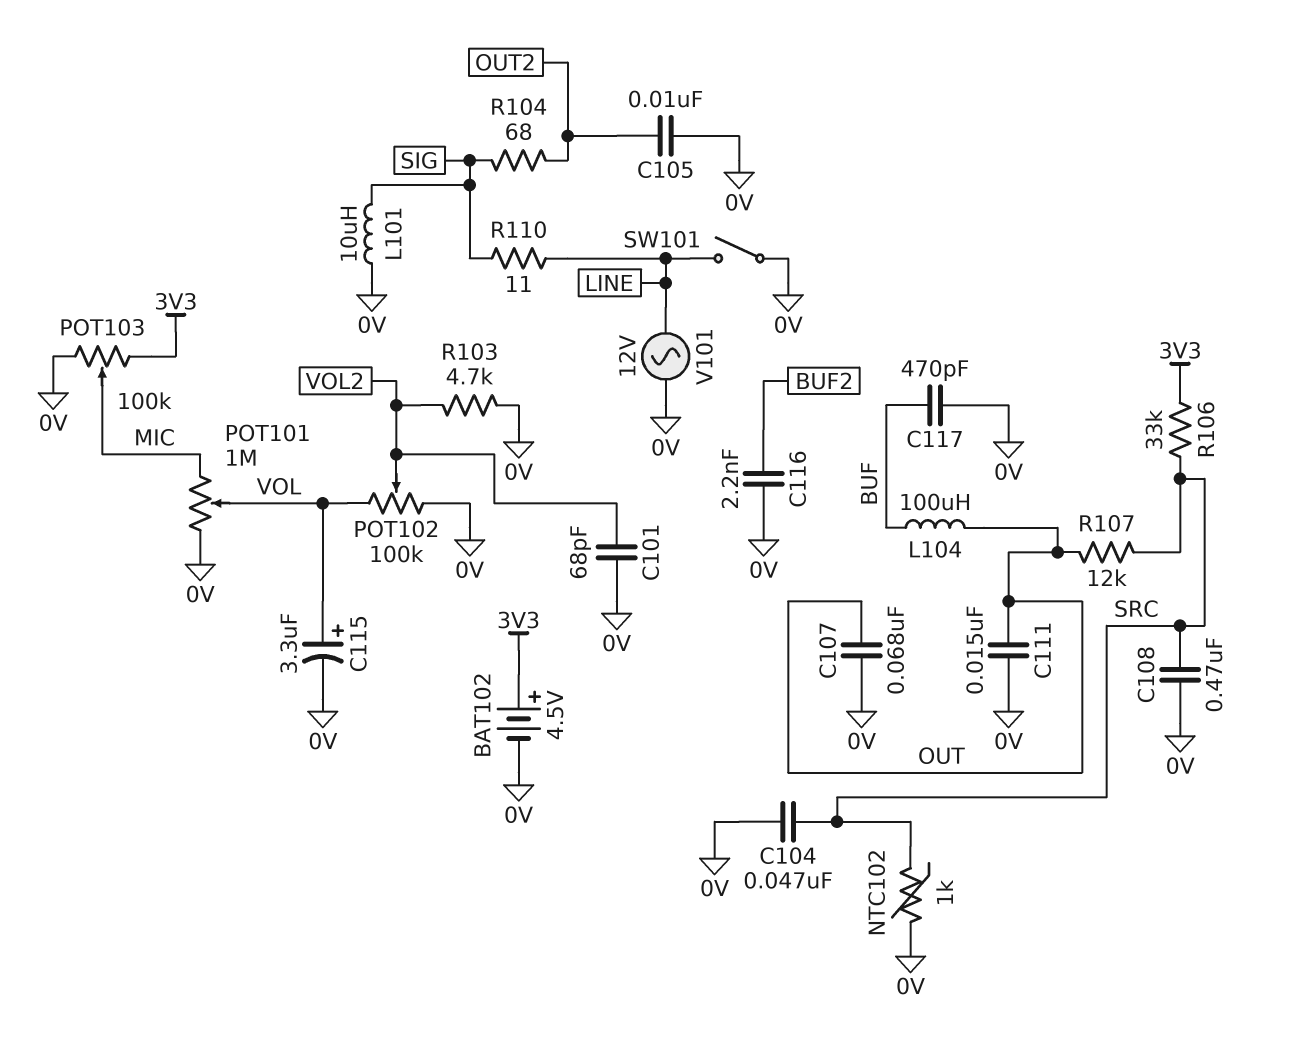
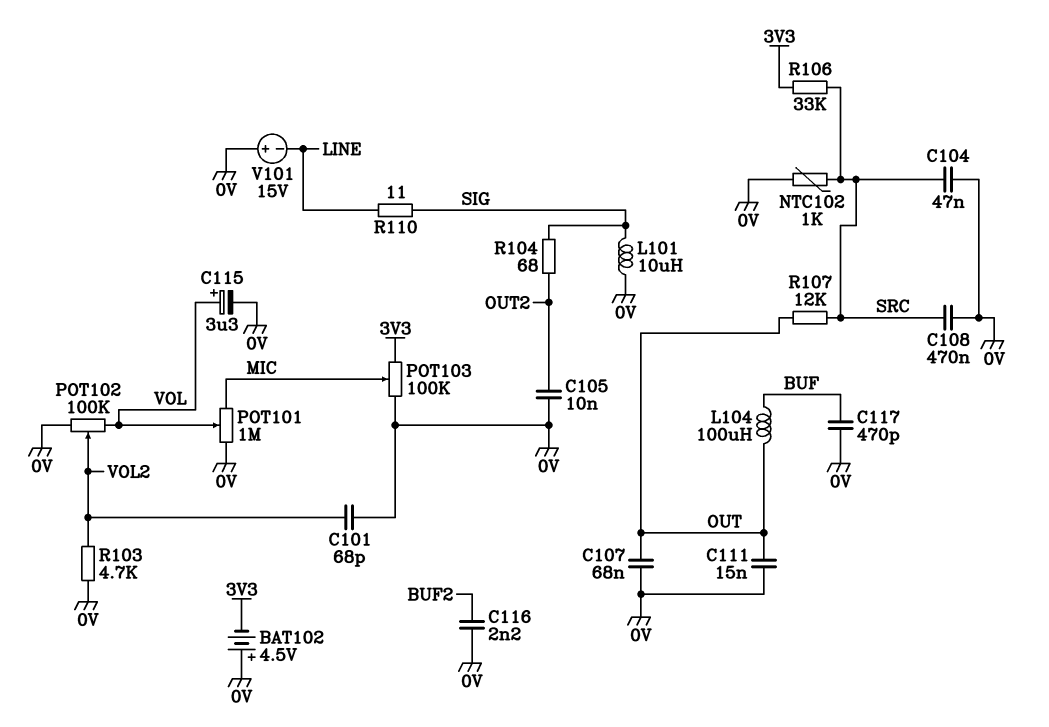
BAT102: 4.5V (plus 3V3, minus 0V) -> 4.5V (plus 0V, minus 3V3)
SW101: switch (0V, LINE) -> none
V101: AC 12V (0V, LINE) -> 15V (plus 0V, minus LINE)

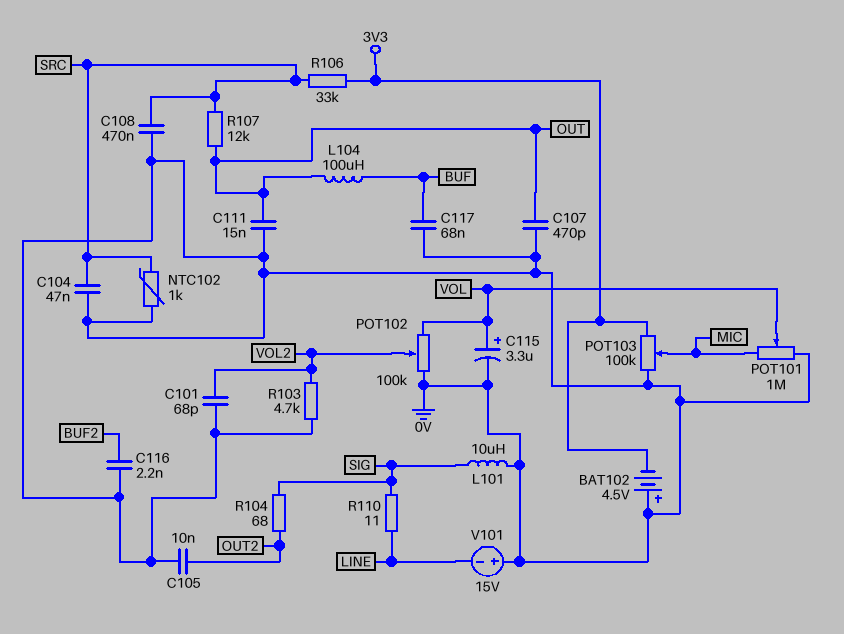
C107: 68nF (0V, OUT) -> 470pF (0V, OUT)
C117: 470pF (0V, BUF) -> 68nF (0V, BUF)

